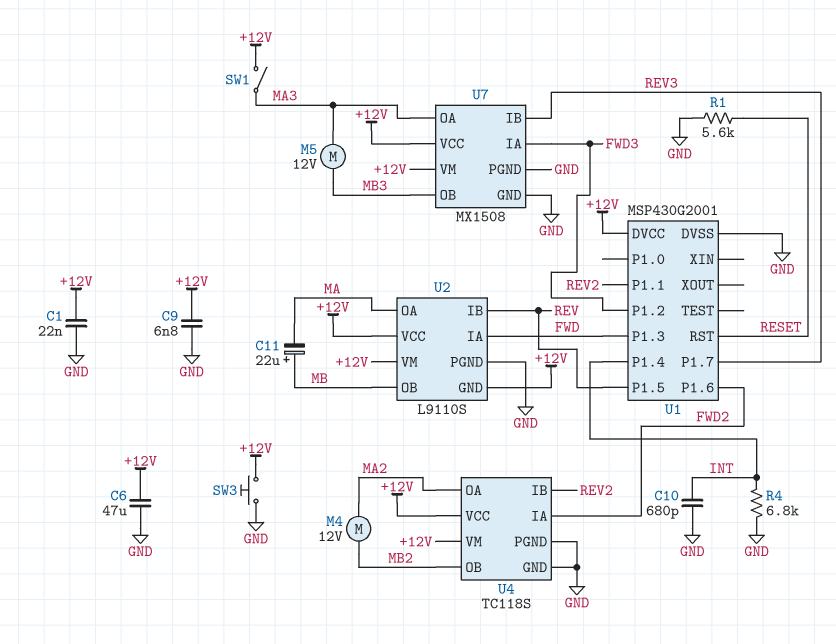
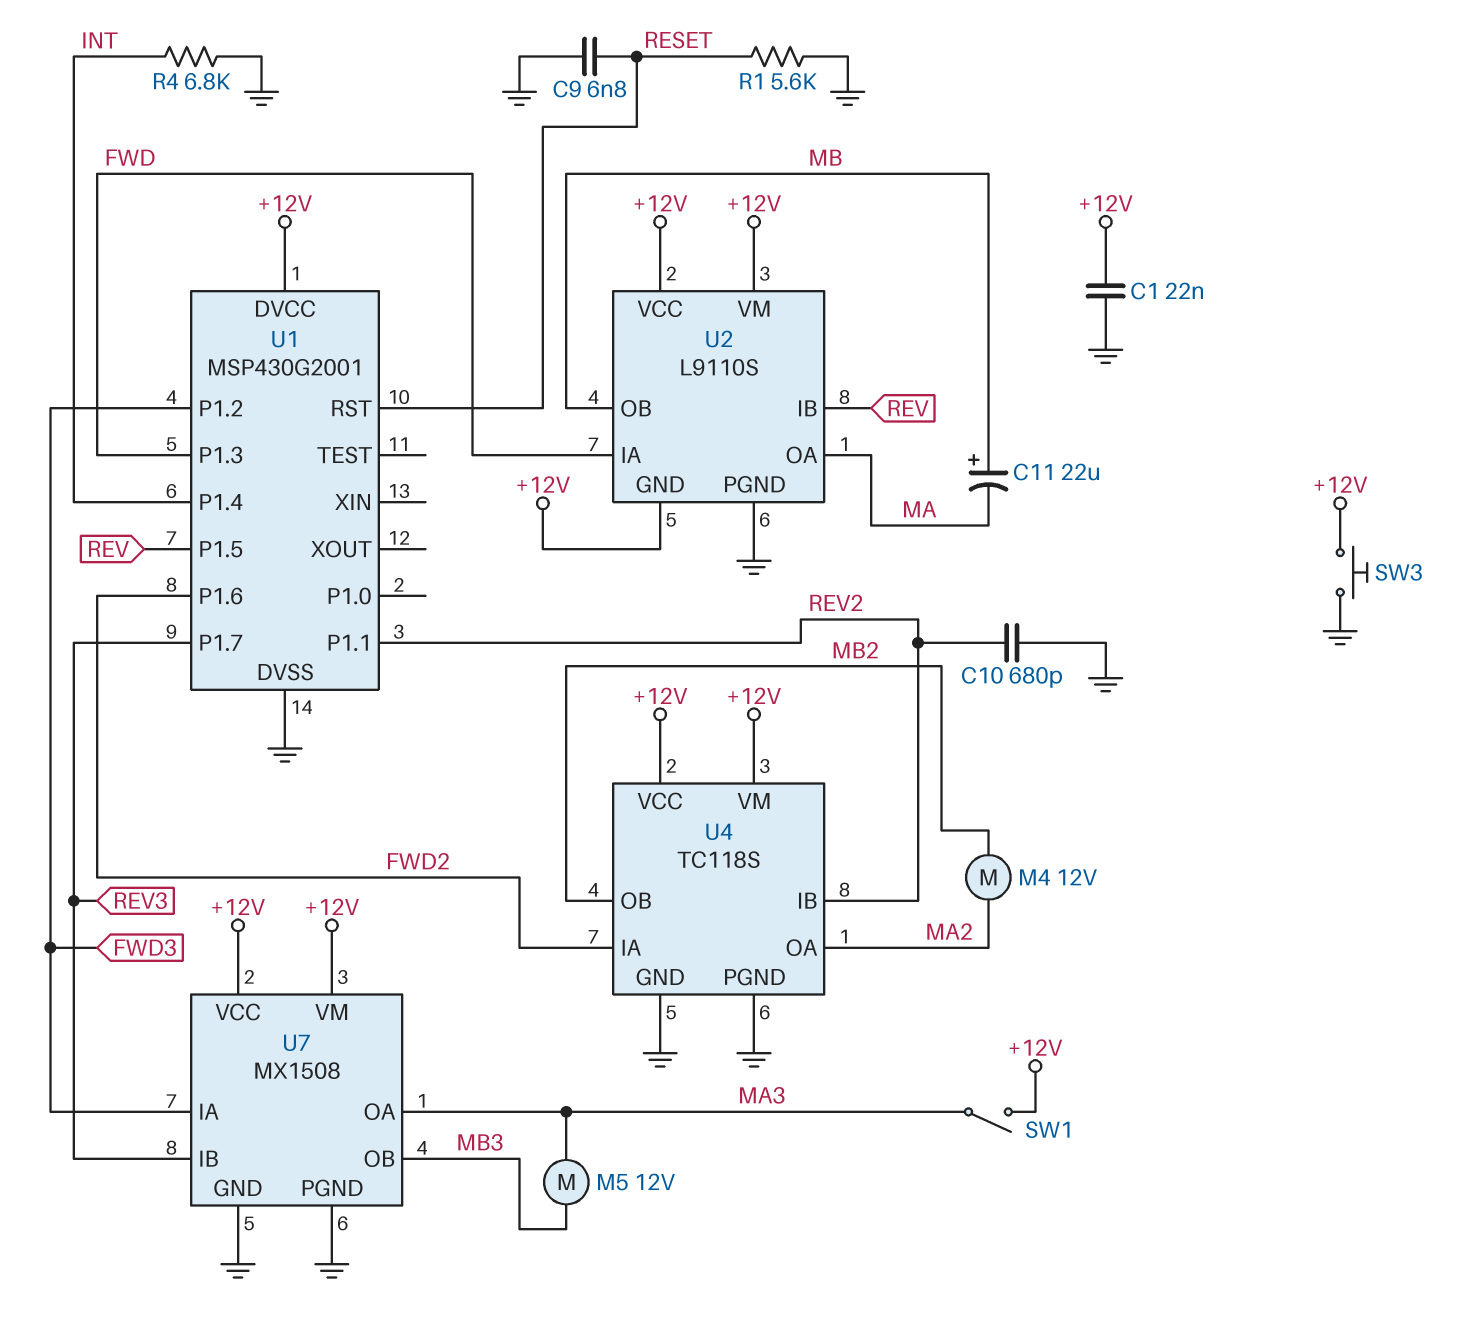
C6: 47uF (+12V, GND) -> none
C9: 6.8nF (+12V, GND) -> 6.8nF (GND, RESET)
C10: 680pF (GND, INT) -> 680pF (GND, REV2)

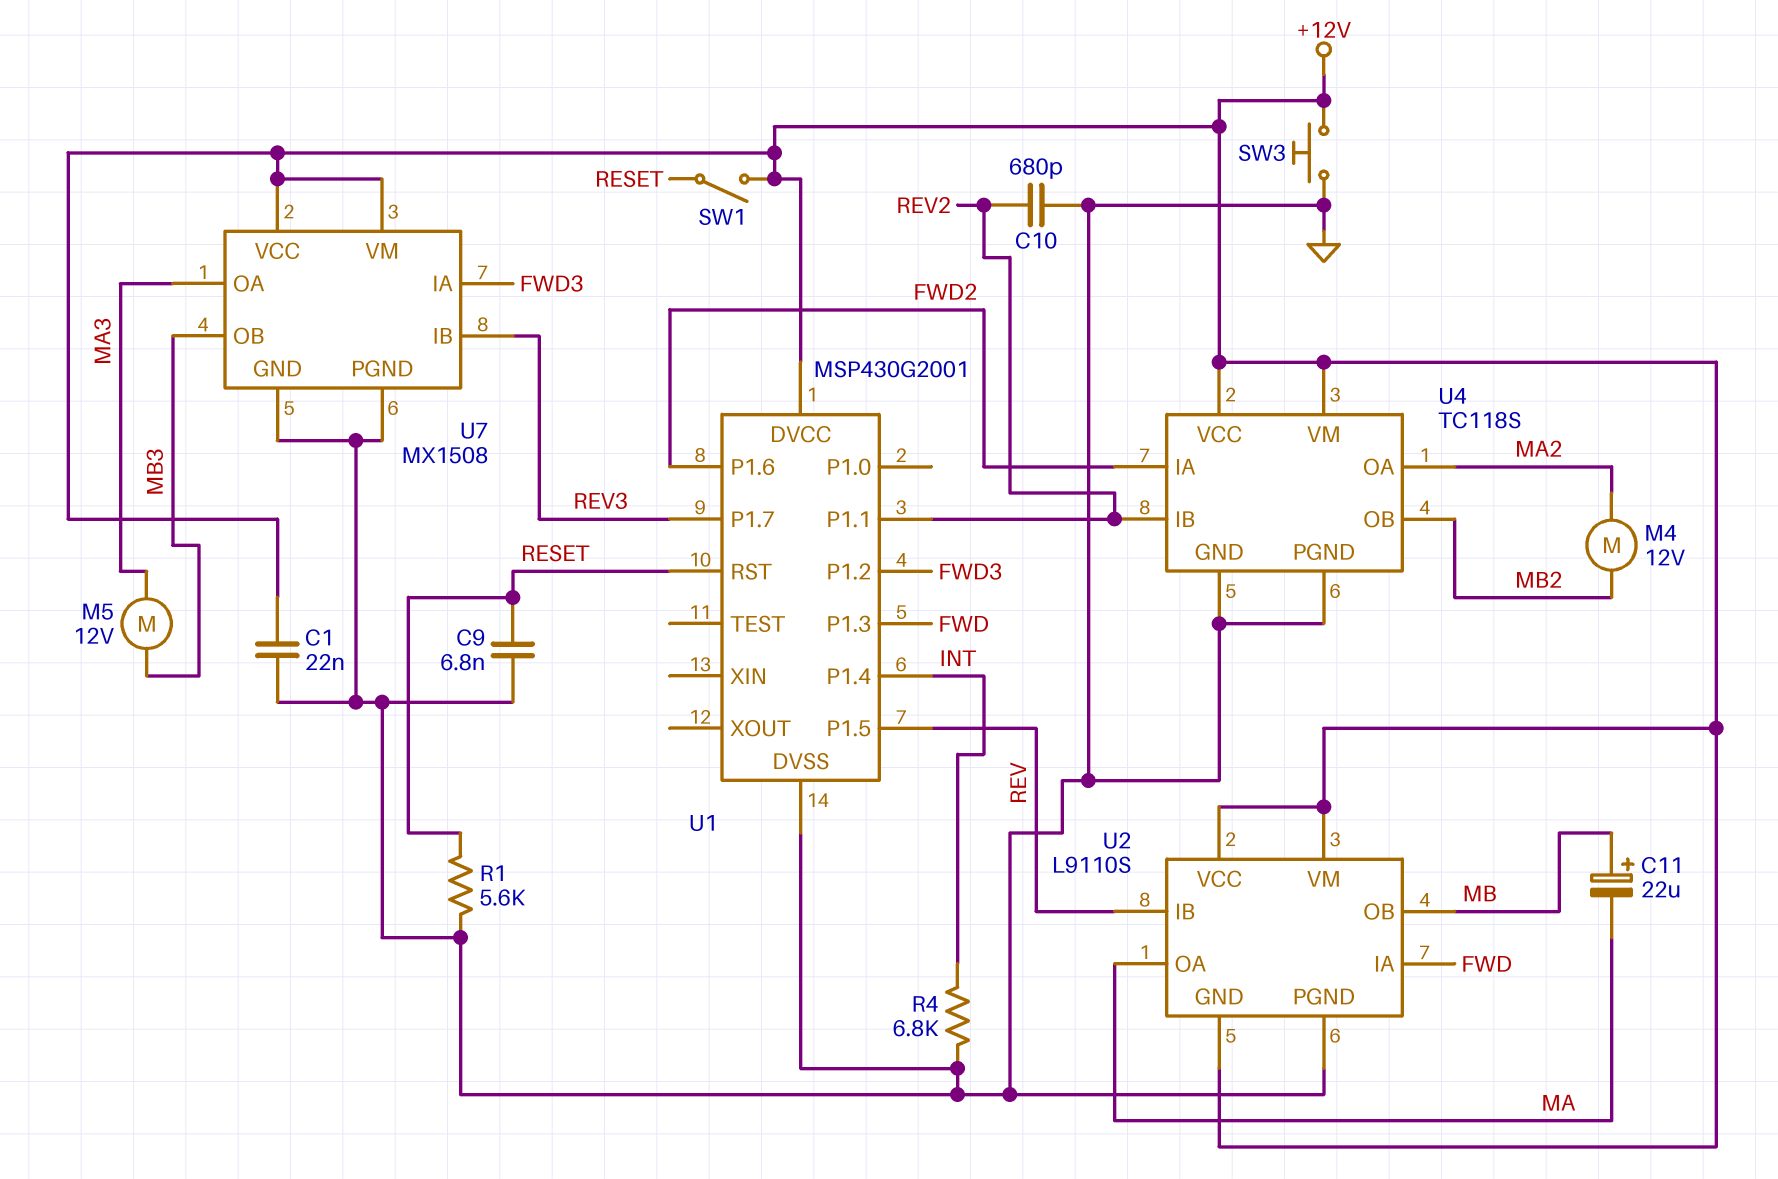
SW1: switch (+12V, MA3) -> switch (+12V, RESET)

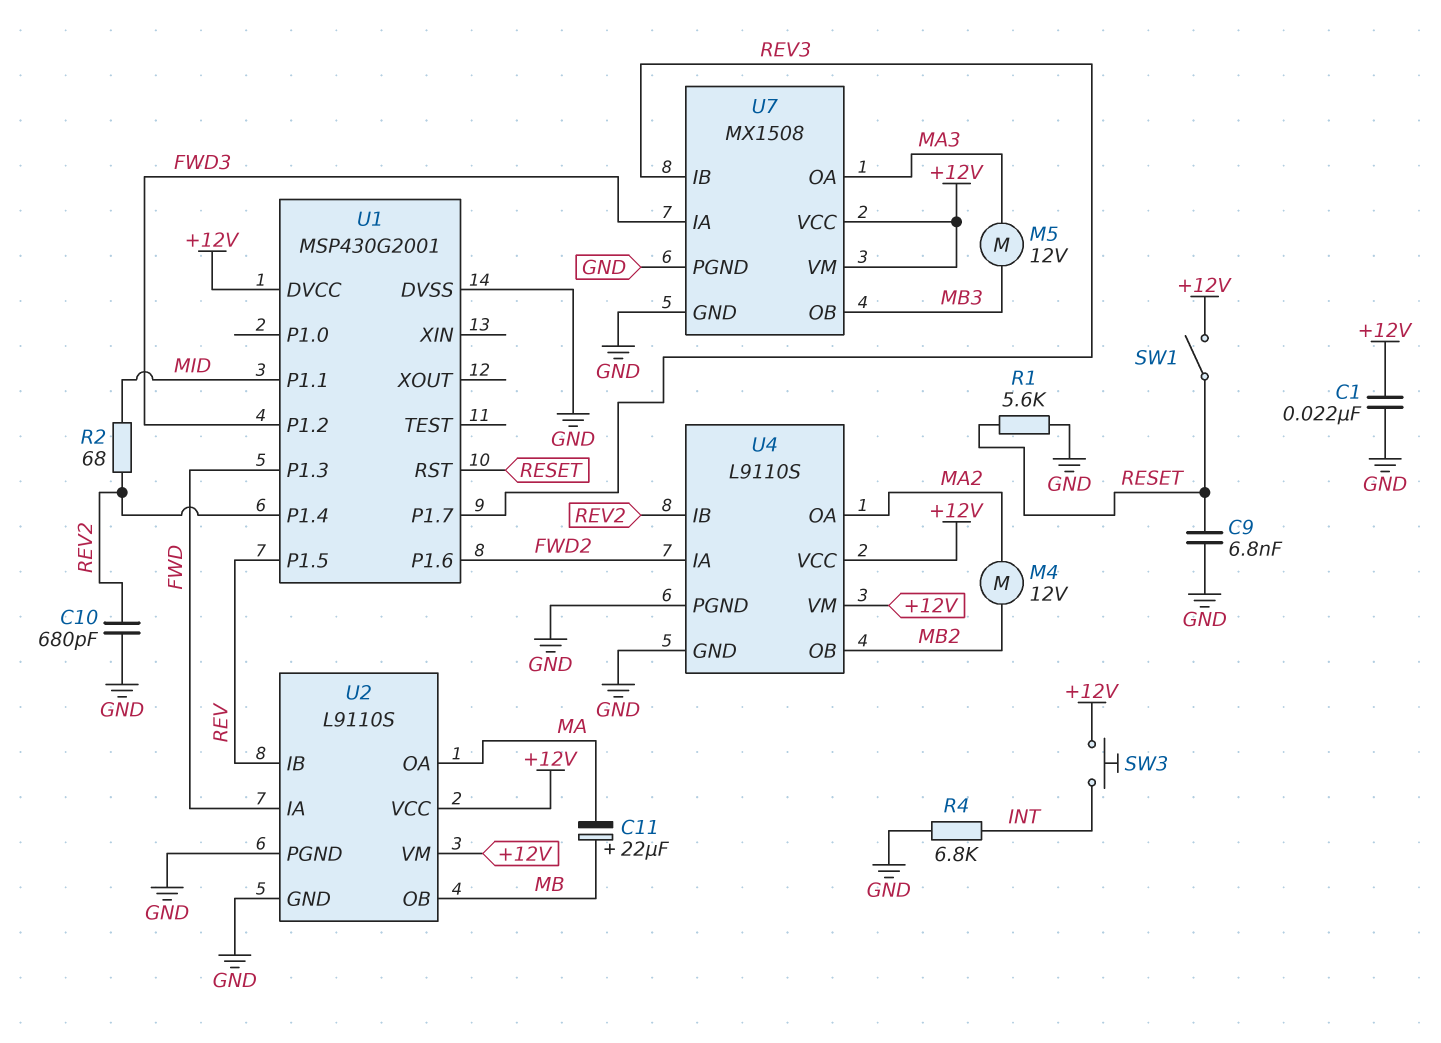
R2: none -> 68 (MID, REV2)
SW3: button (+12V, GND) -> button (+12V, INT)
U1 pin P1.1: REV2 -> MID
U1 pin P1.4: INT -> REV2
U2 pin GND: +12V -> GND
U4: TC118S -> L9110S

